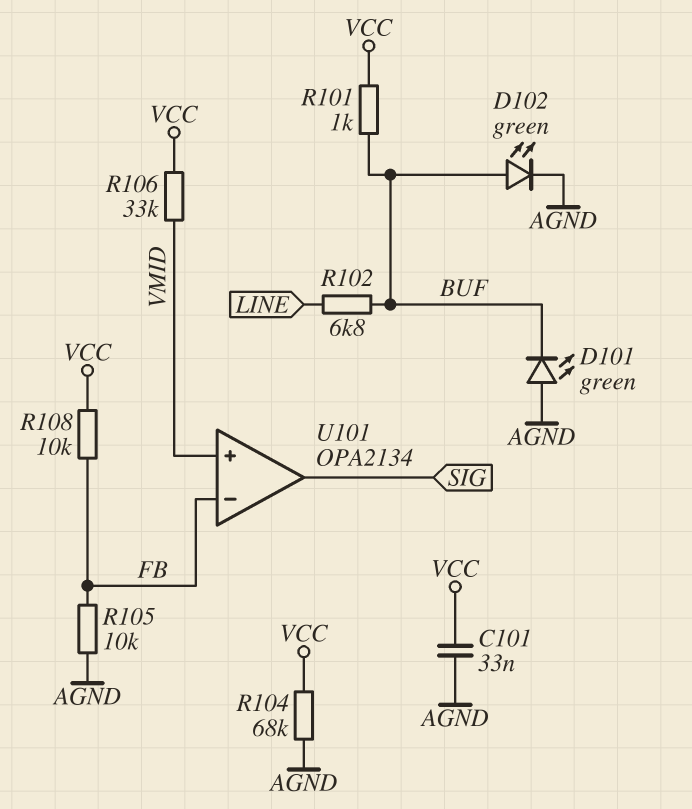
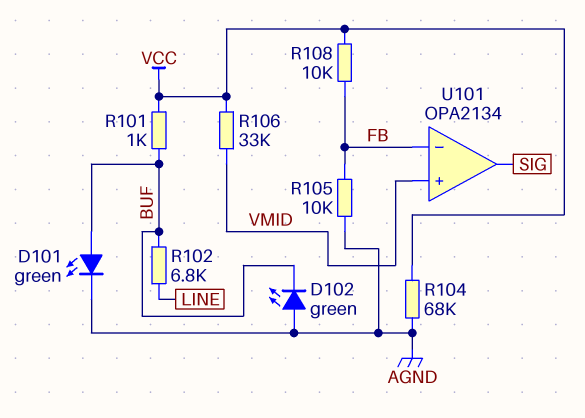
C101: 33nF (AGND, VCC) -> none
D101: LED green (A AGND, K BUF) -> LED green (A BUF, K AGND)
D102: LED green (A BUF, K AGND) -> LED green (A AGND, K BUF)

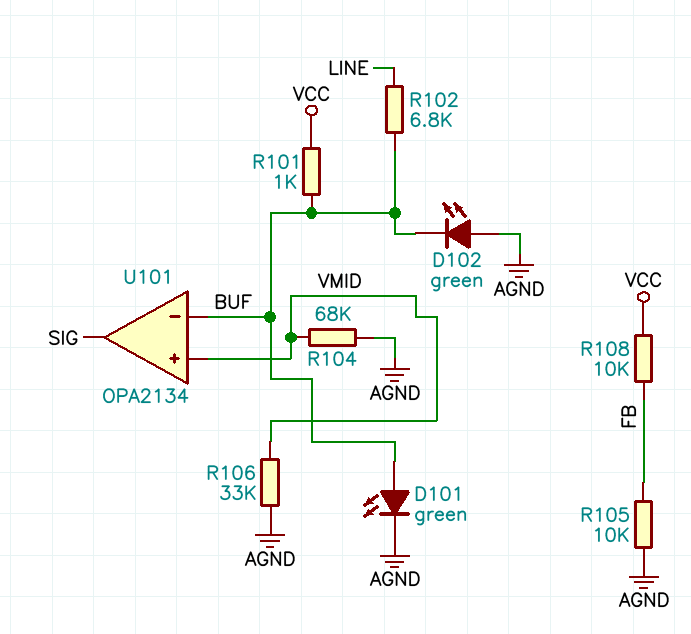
R104: 68k (AGND, VCC) -> 68k (AGND, VMID)
R106: 33k (VCC, VMID) -> 33k (AGND, VMID)
U101 pin in-: FB -> BUF

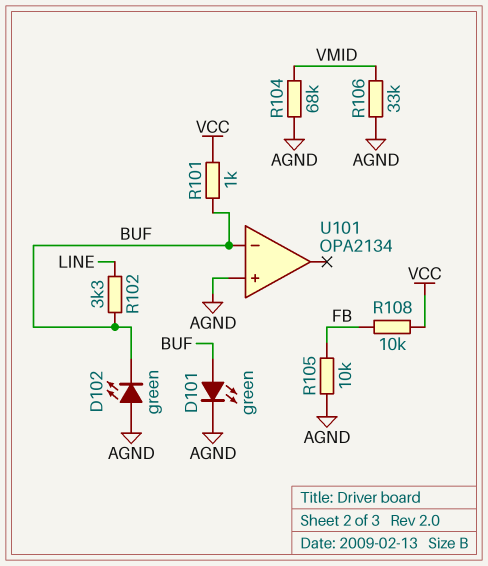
R102: 6.8k (BUF, LINE) -> 3.3k (BUF, LINE)
U101 pin in+: VMID -> AGND
U101 pin out: SIG -> none

